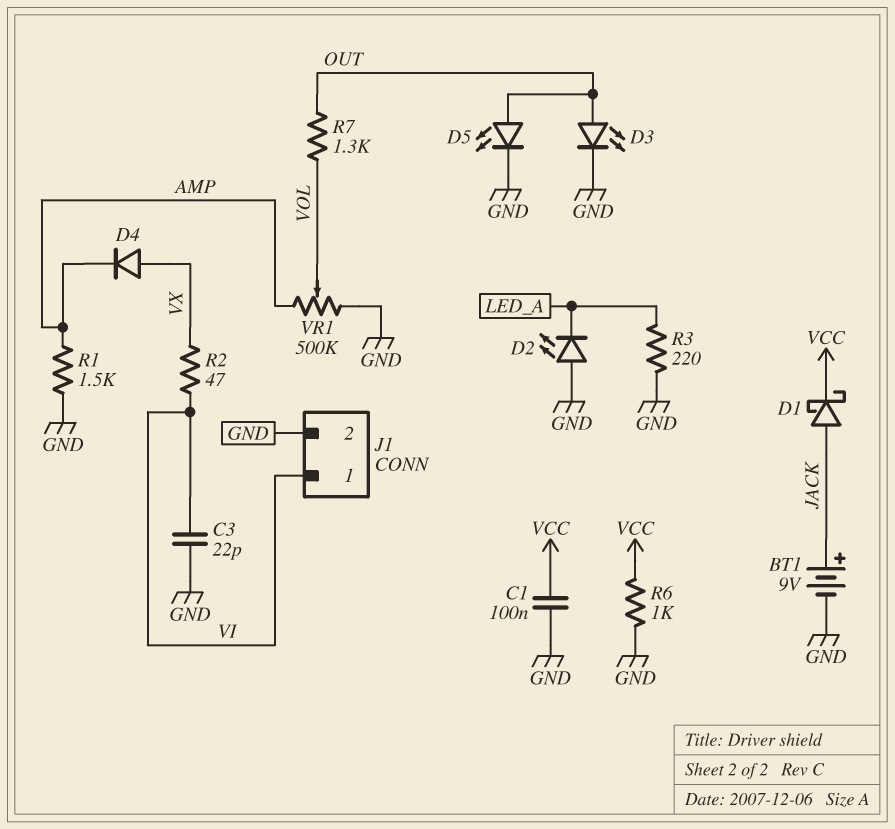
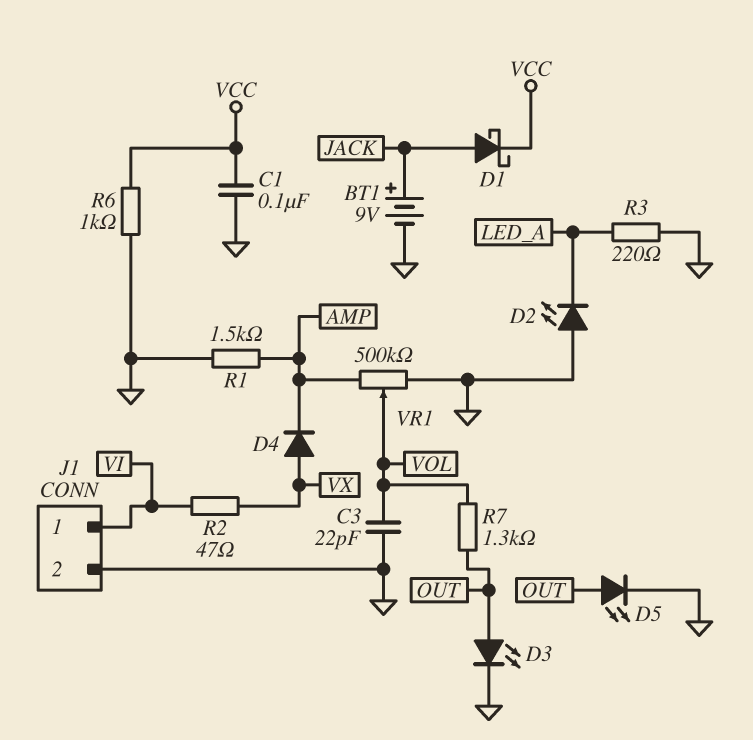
C3: 22pF (GND, VI) -> 22pF (GND, VOL)

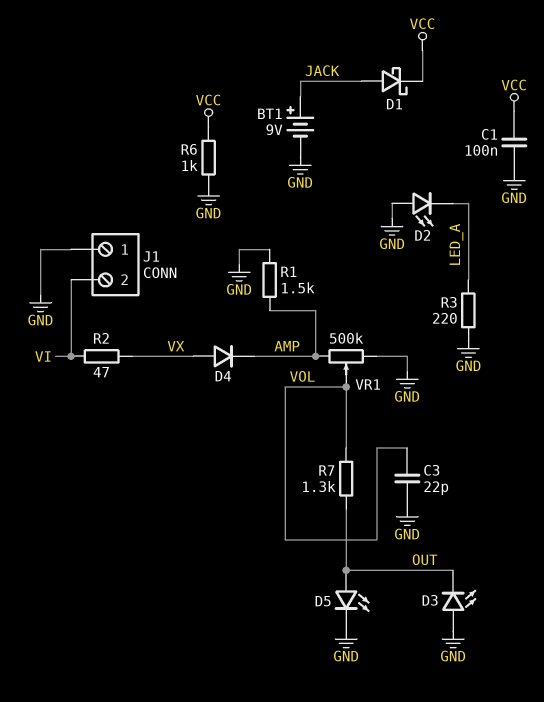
D3: LED (A OUT, K GND) -> LED (A GND, K OUT)
J1 pin 1: VI -> GND
J1 pin 2: GND -> VI

